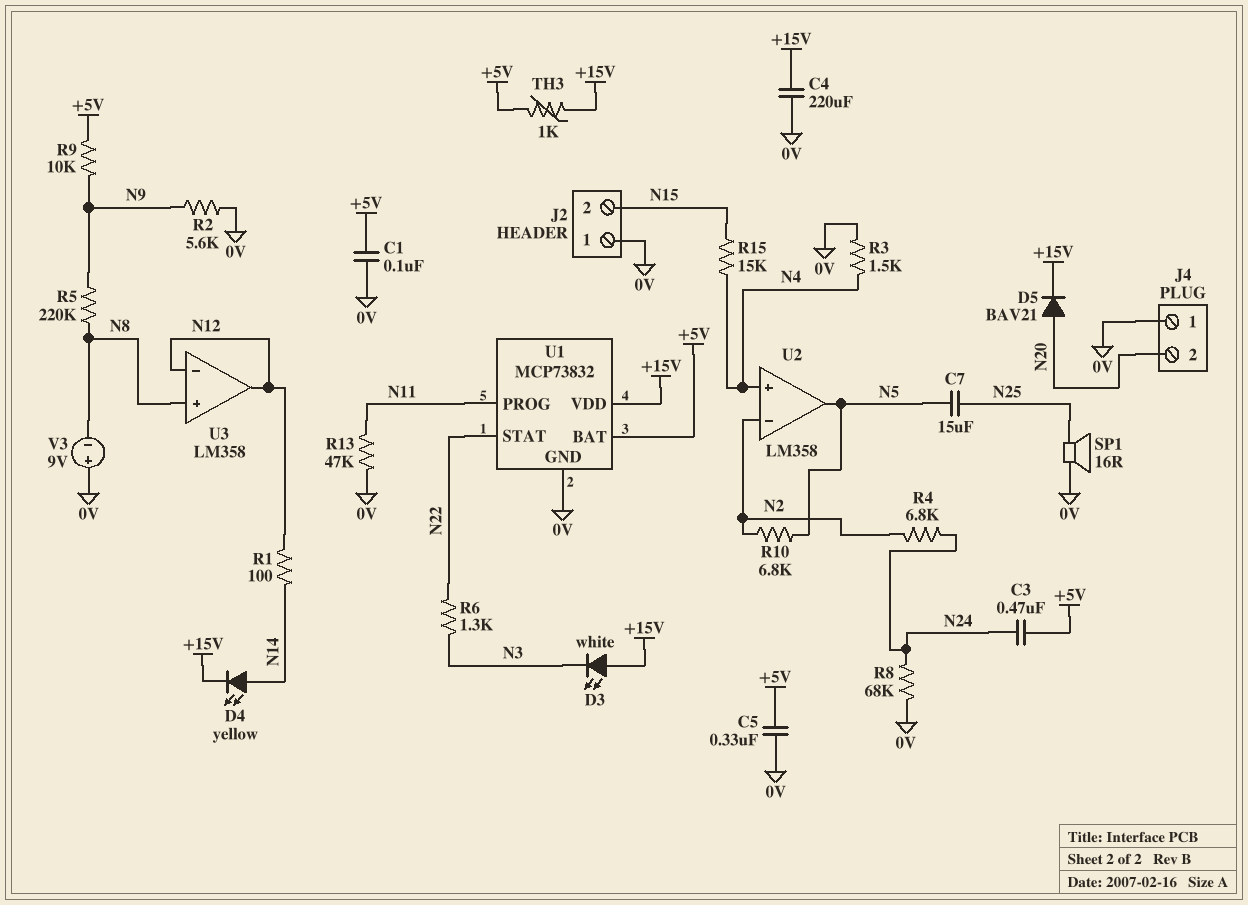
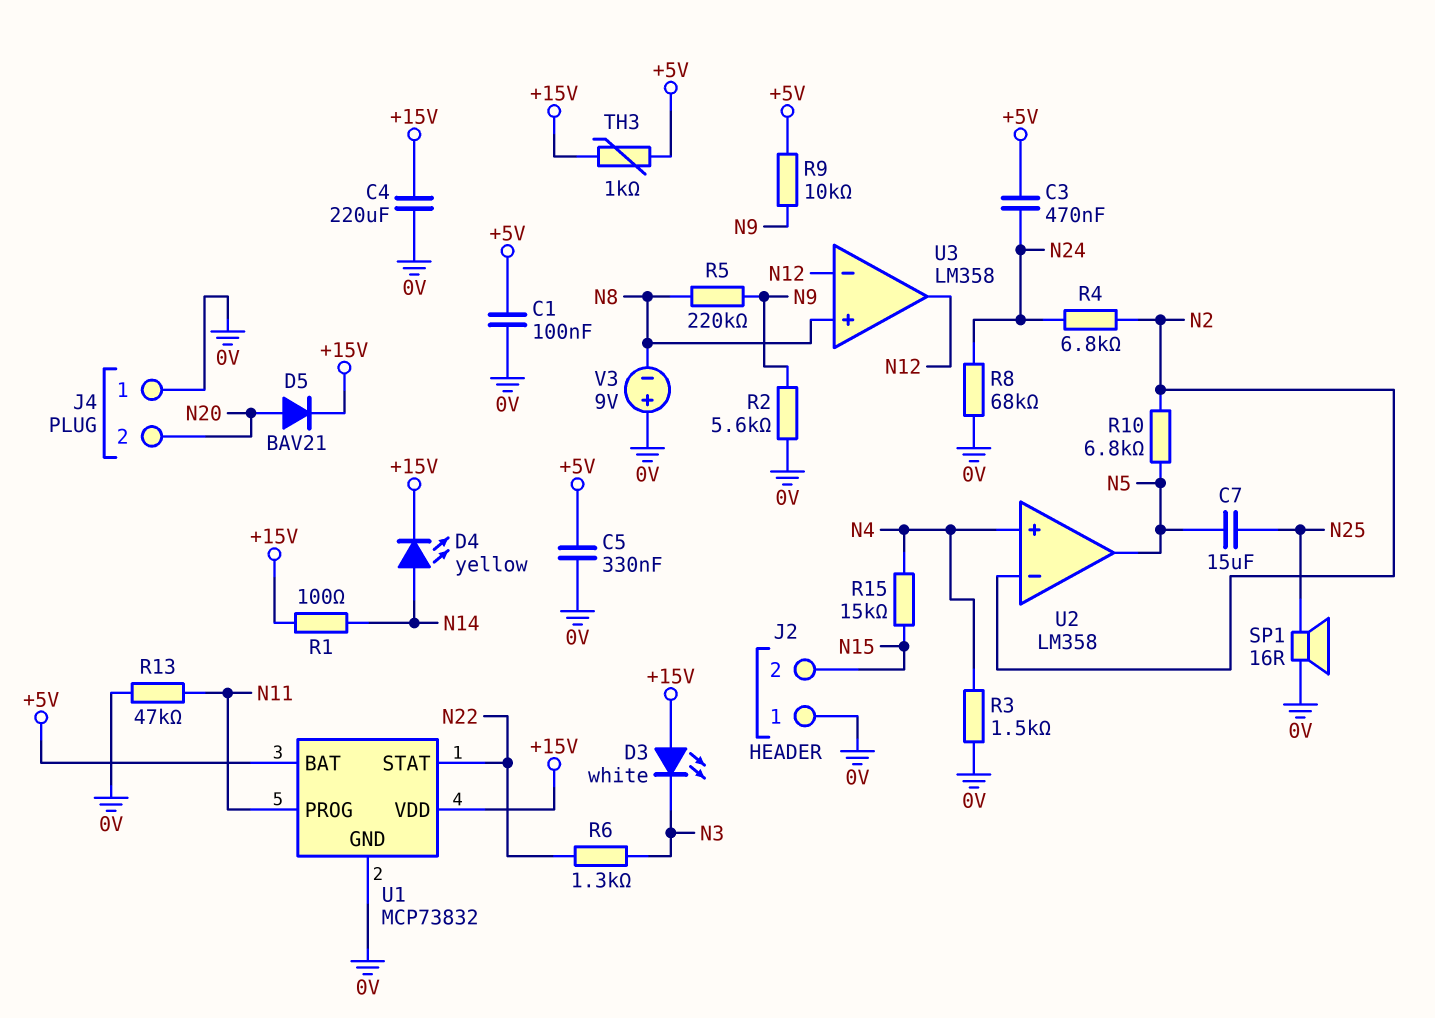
R1: 100 (N12, N14) -> 100 (+15V, N14)

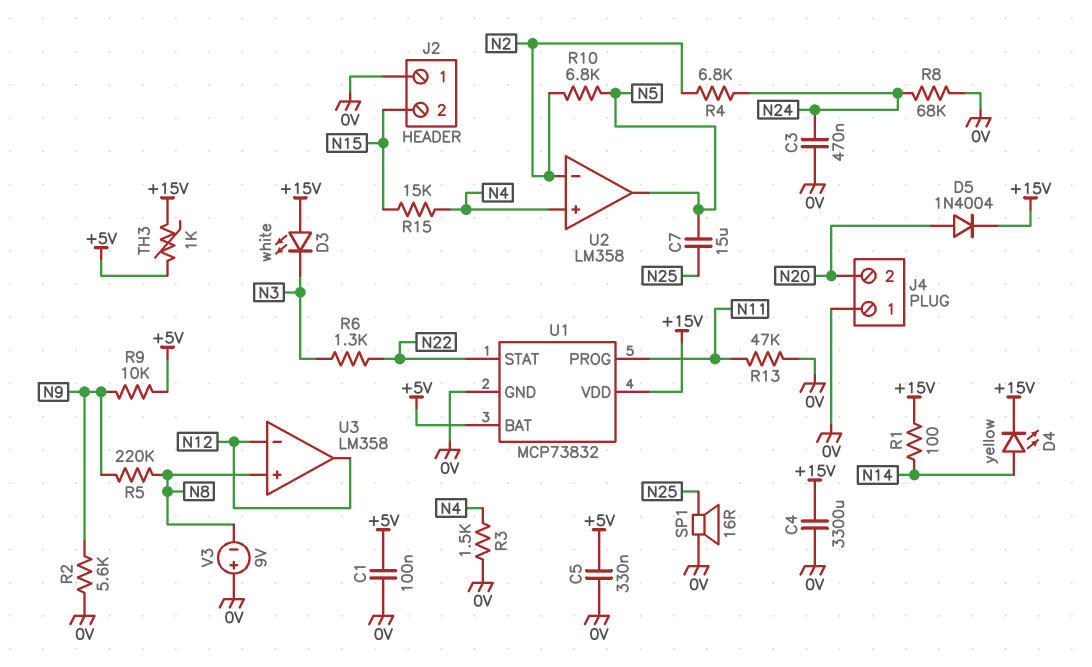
C3: 470nF (+5V, N24) -> 470nF (0V, N24)
C4: 220uF (+15V, 0V) -> 3300uF (+15V, 0V)
D5: diode BAV21 (A N20, K +15V) -> diode 1N4004 (A N20, K +15V)

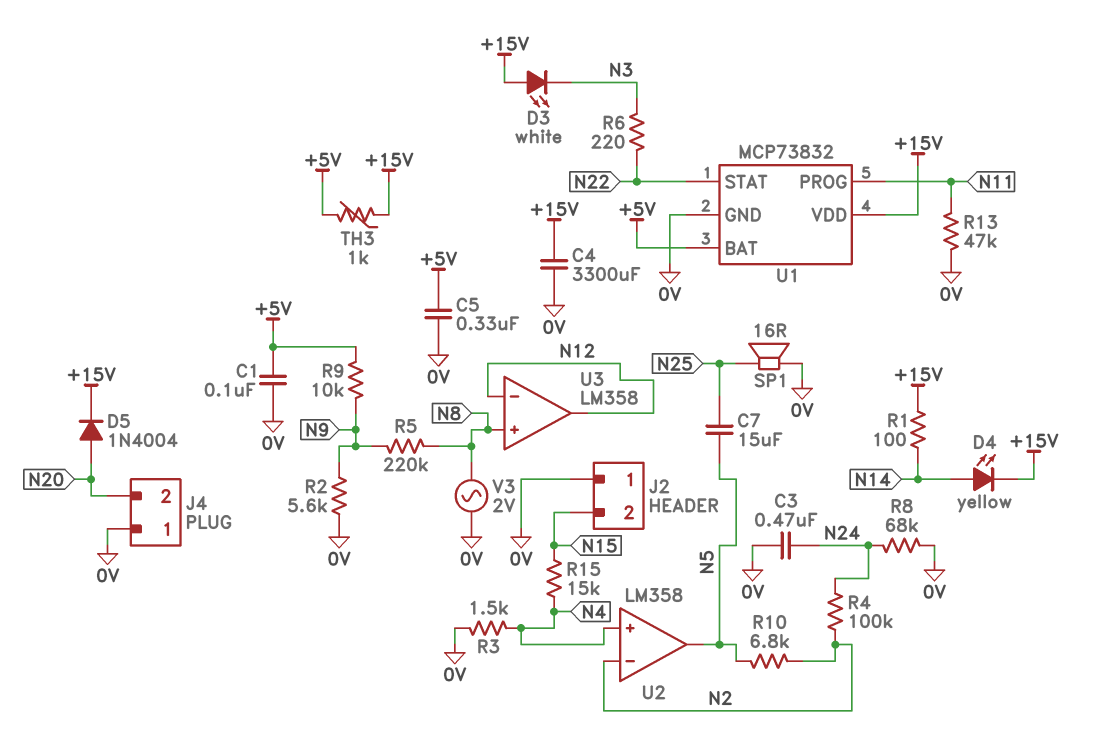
R4: 6.8k (N2, N24) -> 100k (N2, N24)
R6: 1.3k (N3, N22) -> 220 (N3, N22)
V3: 9V (plus 0V, minus N8) -> AC 2V (0V, N8)

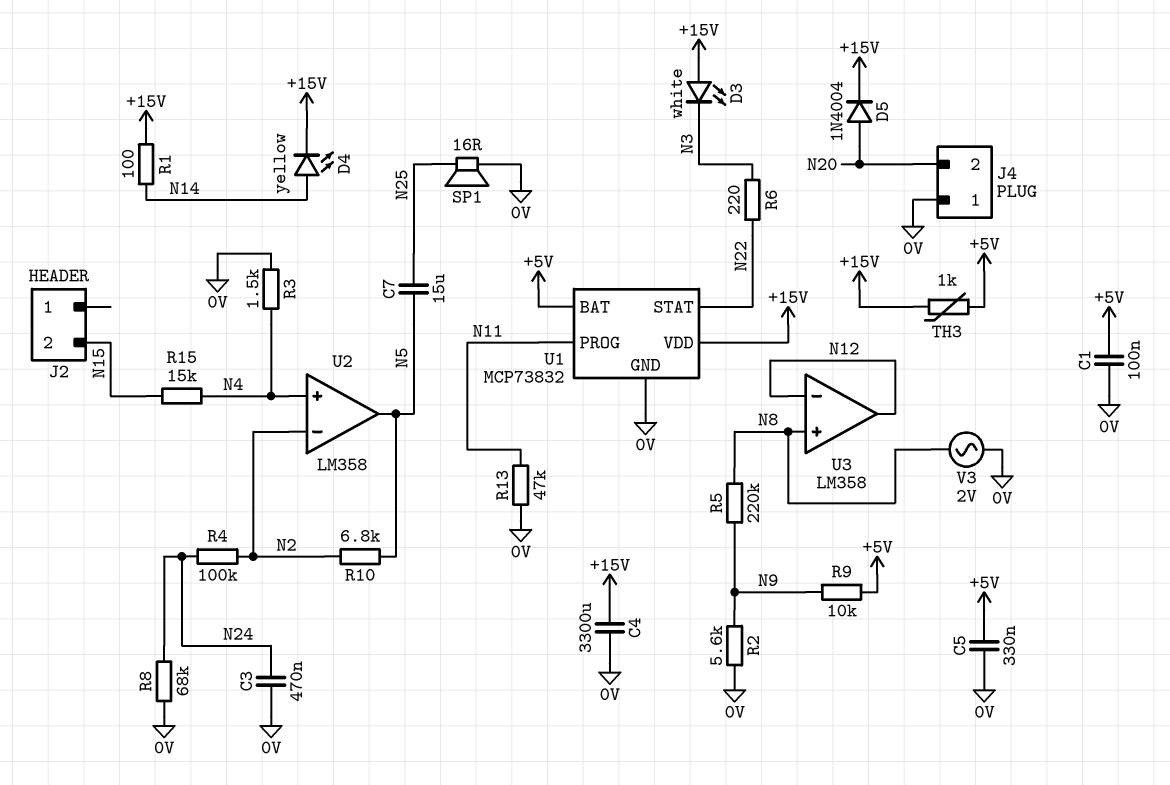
J2 pin 1: 0V -> none

